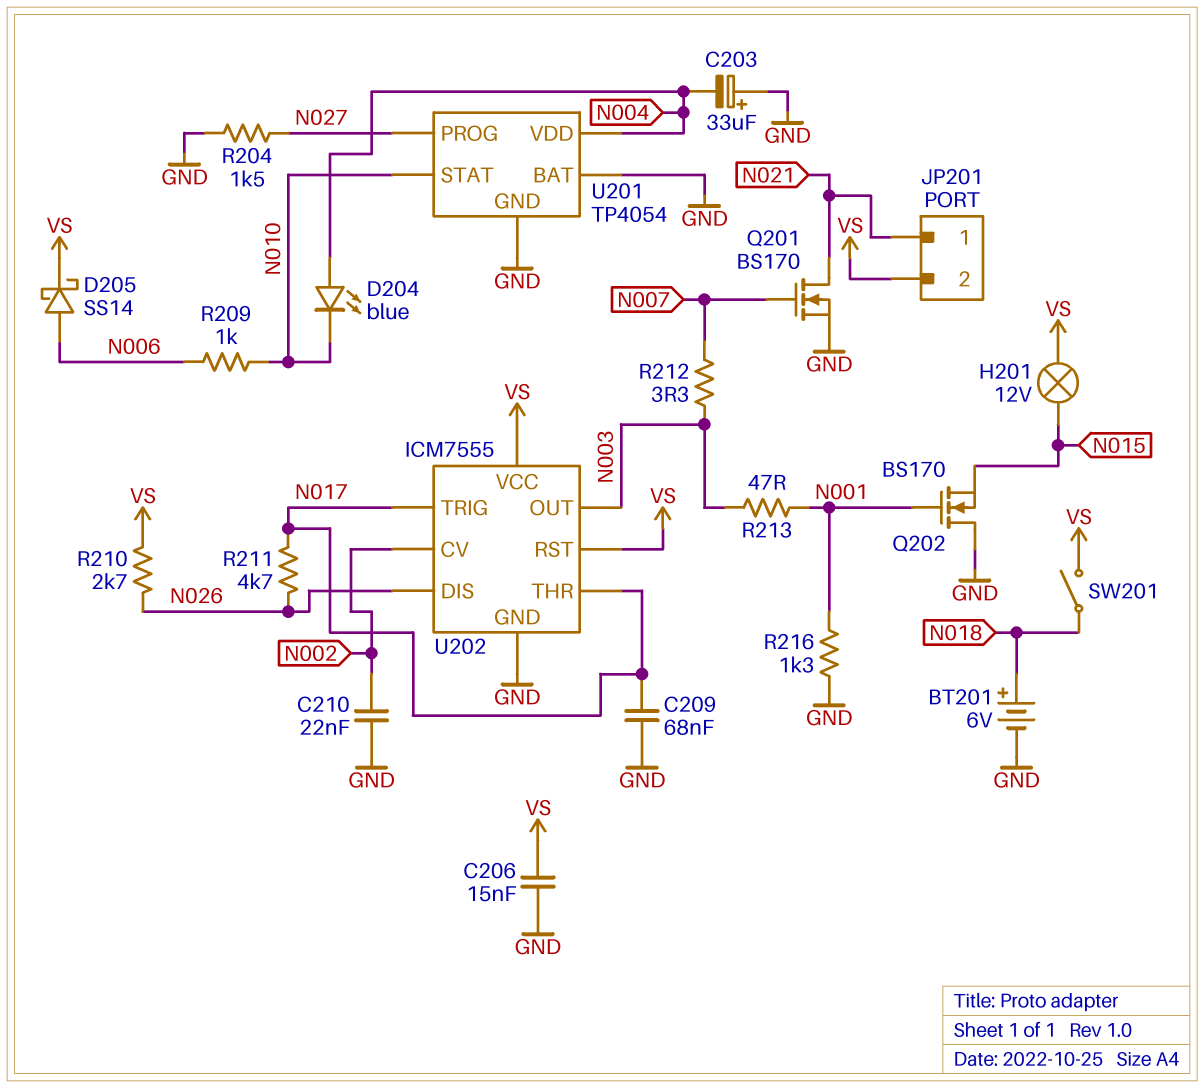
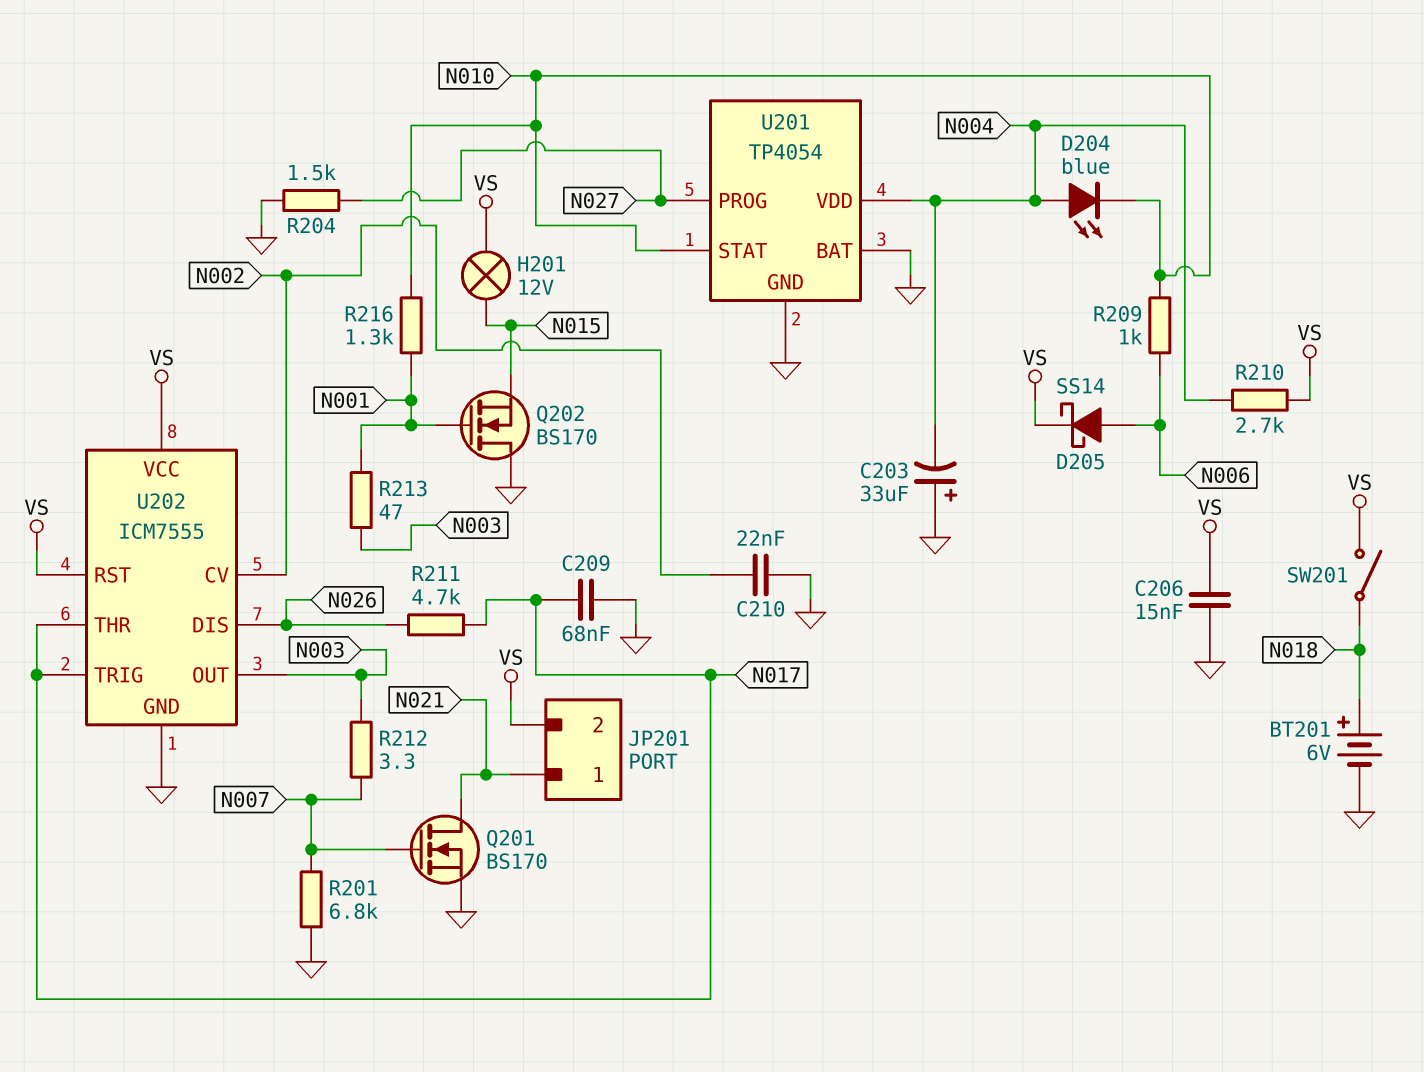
R201: none -> 6.8k (GND, N007)
R210: 2.7k (N026, VS) -> 2.7k (N004, VS)
R216: 1.3k (GND, N001) -> 1.3k (N001, N010)

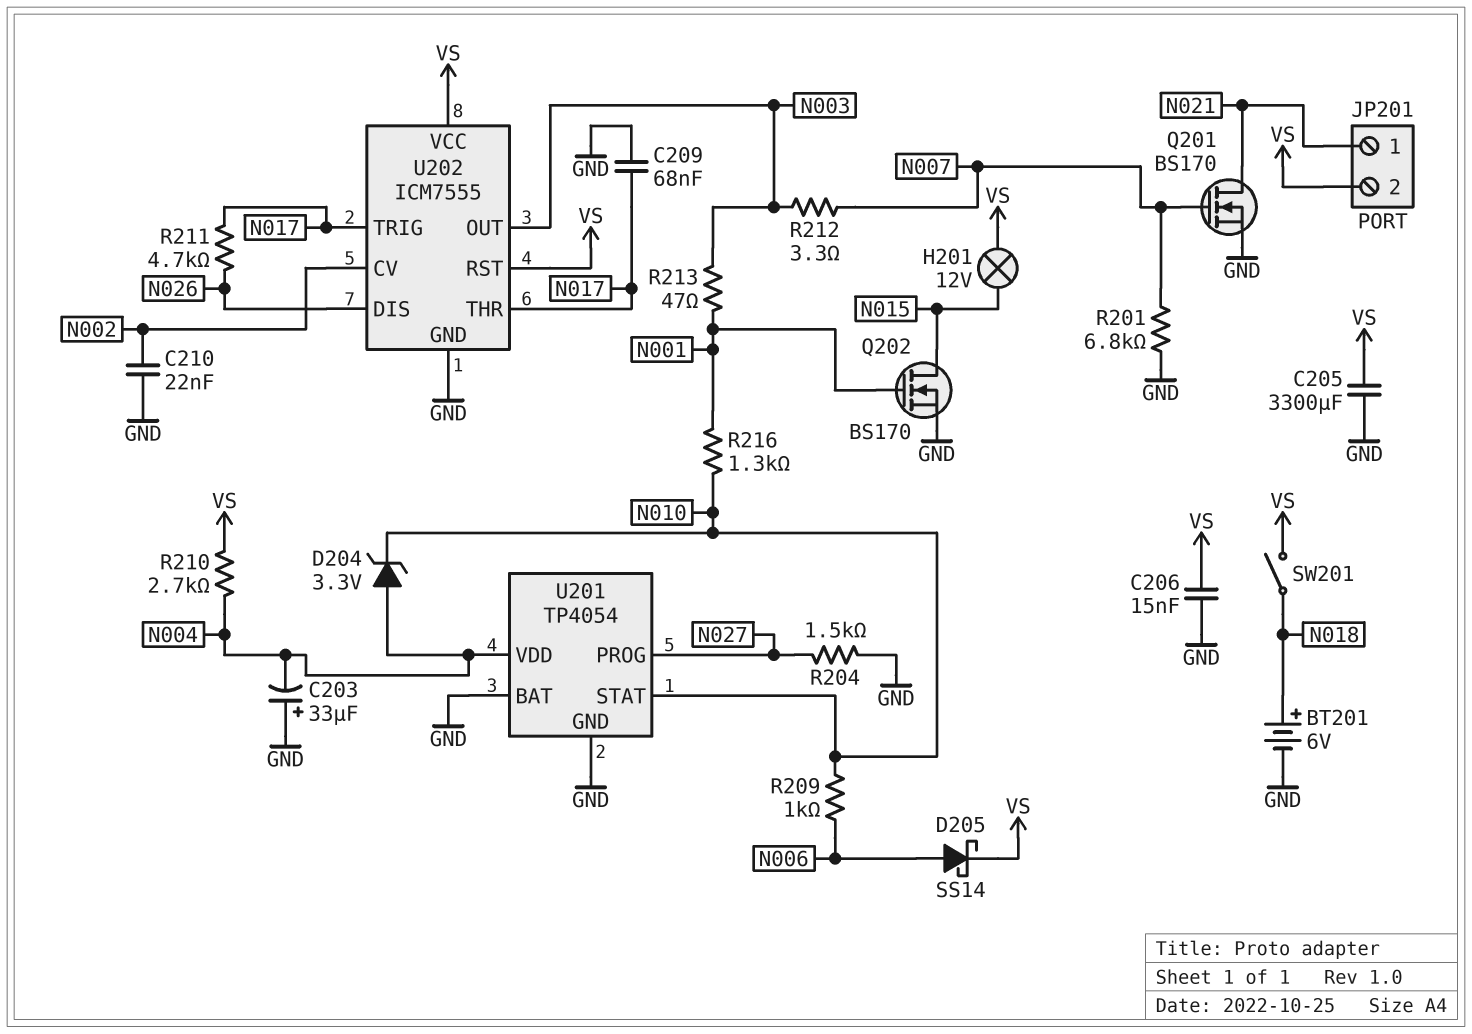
C205: none -> 3300uF (GND, VS)
D204: LED blue (A N004, K N010) -> zener 3.3V (A N004, K N010)
Q202: NMOS BS170 (G N001, D GND, S N015) -> NMOS BS170 (G N001, D N015, S GND)

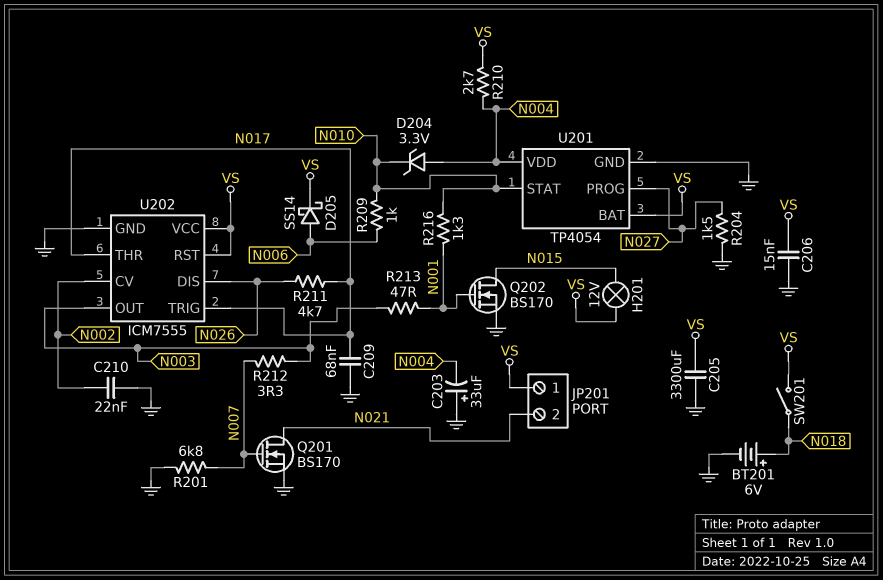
JP201 pin 1: N021 -> VS
JP201 pin 2: VS -> N021
U201 pin BAT: GND -> VS

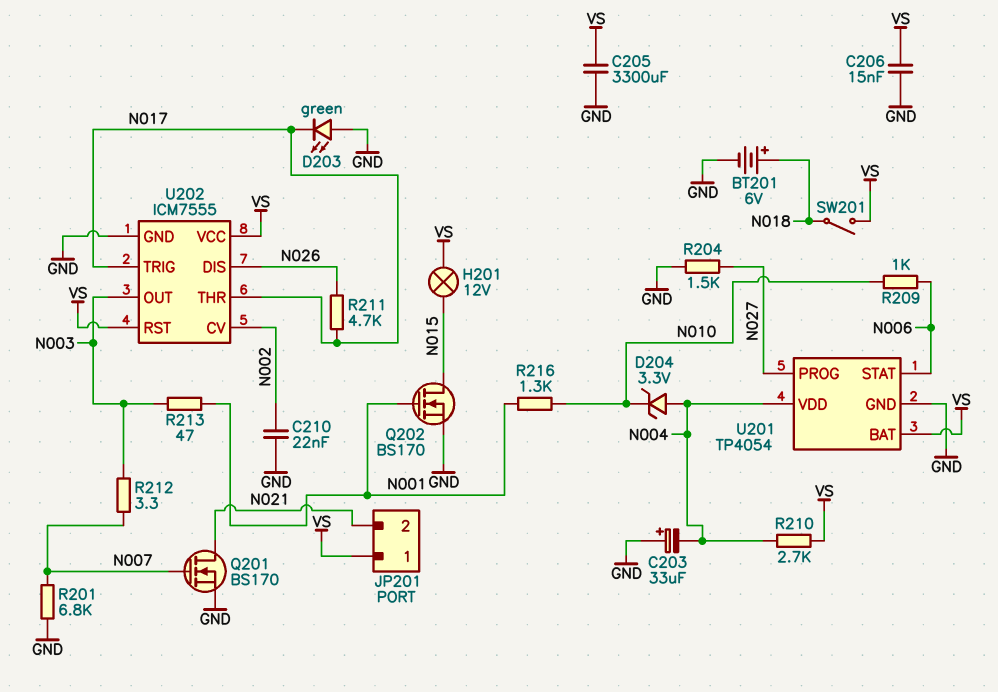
C209: 68nF (GND, N017) -> none
D203: none -> LED green (A GND, K N017)
D205: schottky SS14 (A N006, K VS) -> none
U201 pin STAT: N010 -> N006

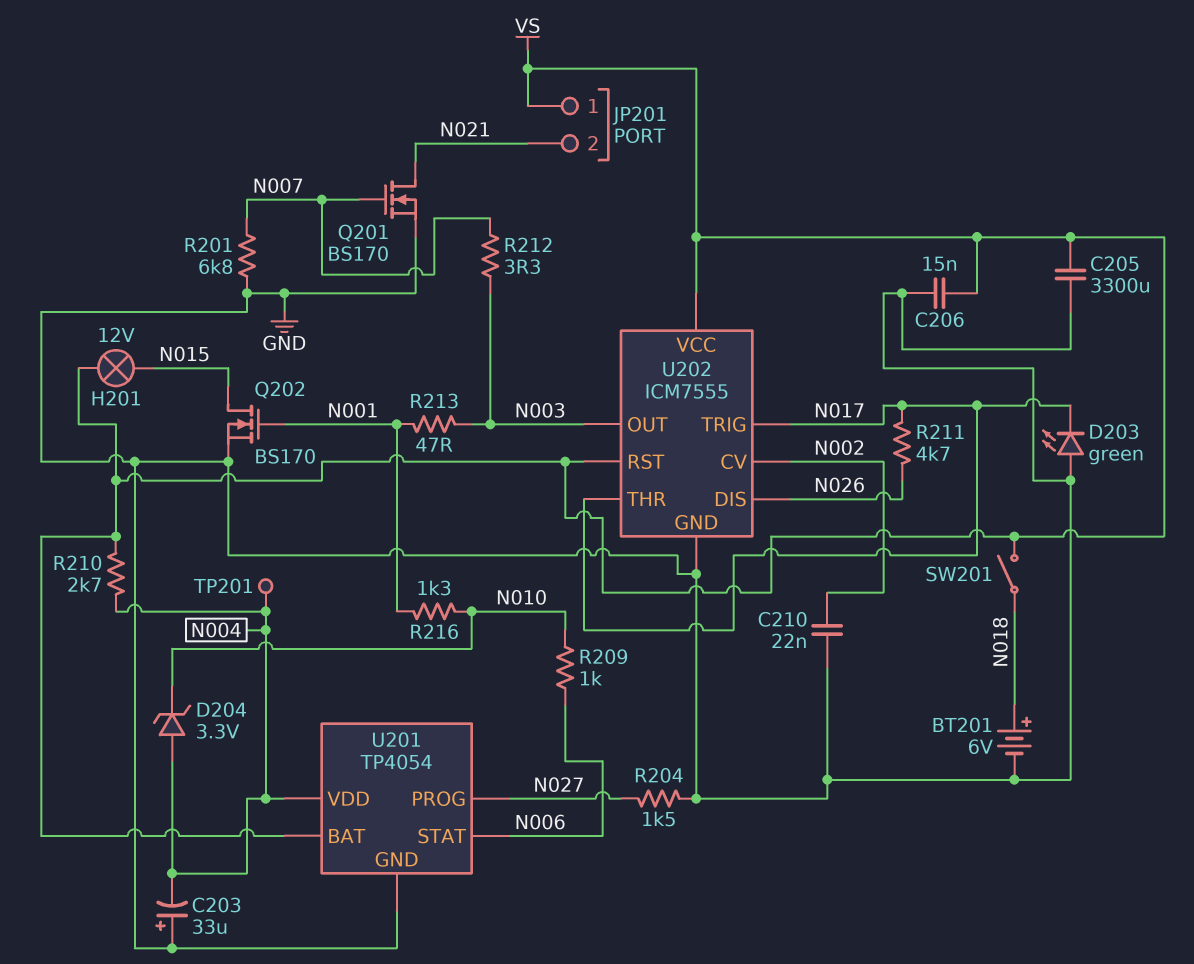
TP201: none -> test point (N004)

